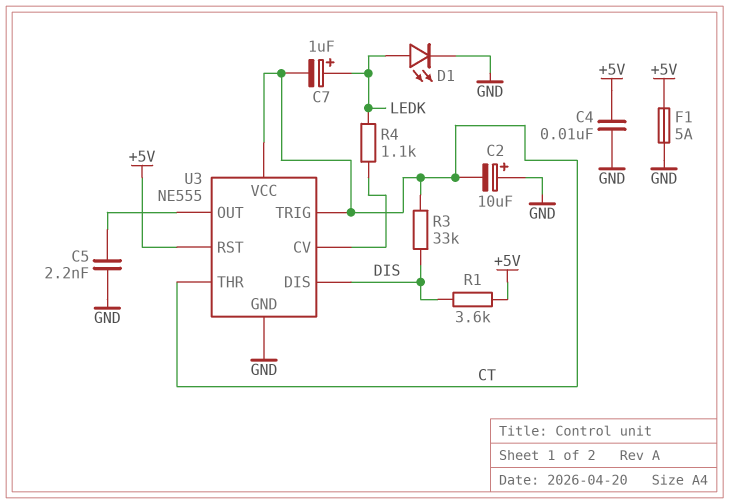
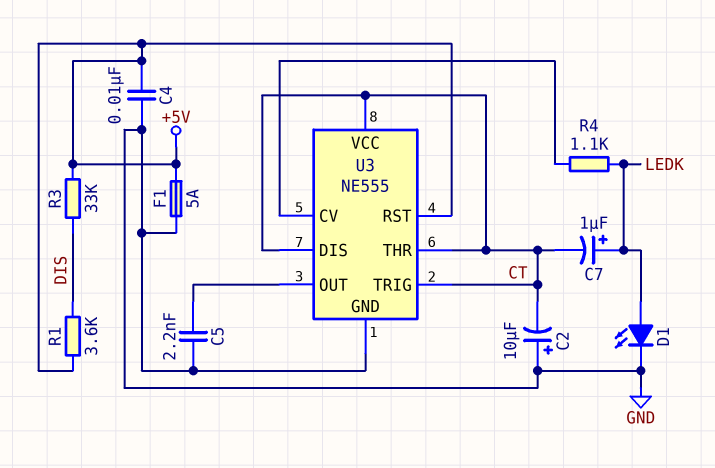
R3: 33k (CT, DIS) -> 33k (+5V, DIS)
U3 pin DIS: DIS -> CT

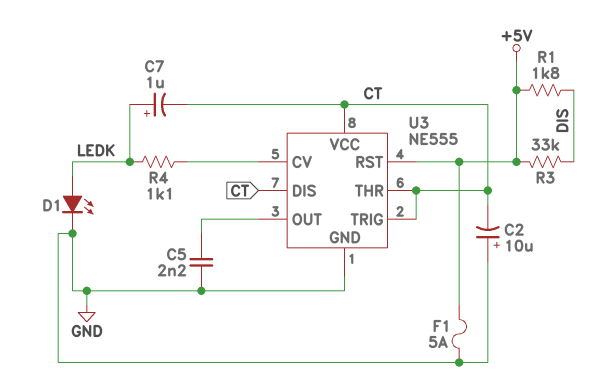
C4: 10nF (+5V, GND) -> none
R1: 3.6k (+5V, DIS) -> 1.8k (+5V, DIS)

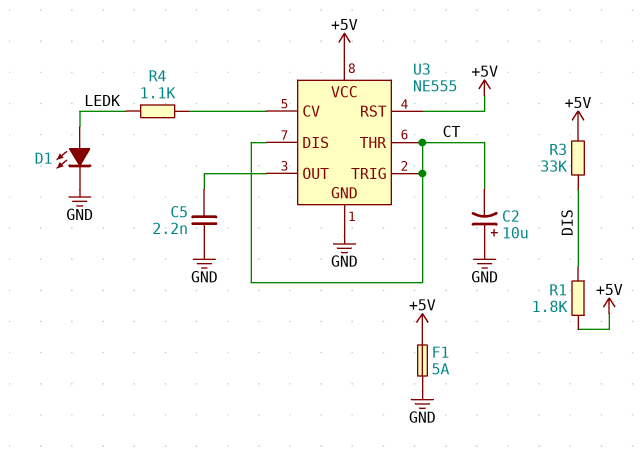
C7: 1uF (plus LEDK, minus CT) -> none
U3 pin VCC: CT -> +5V

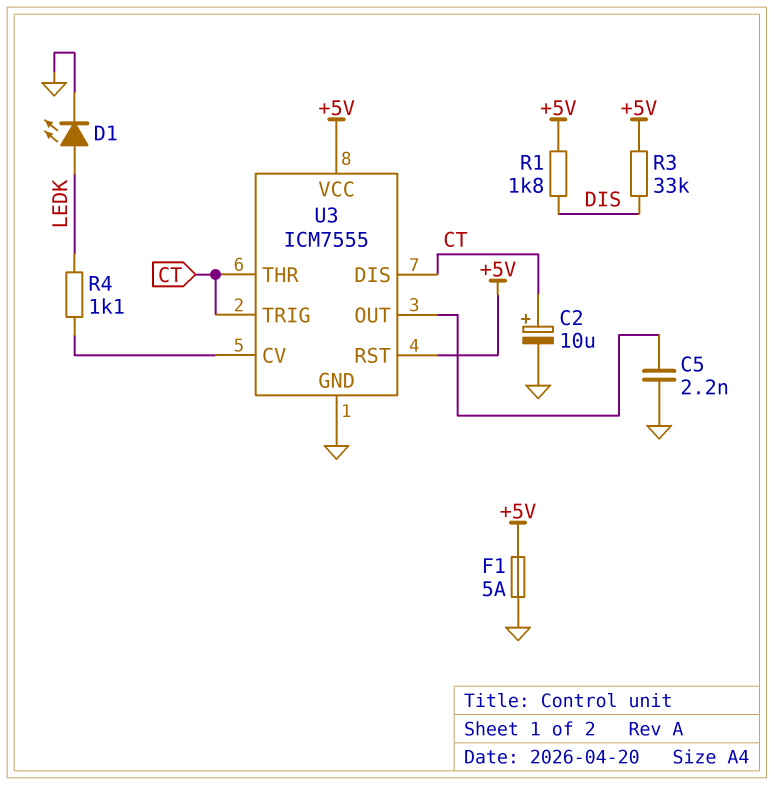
C2: 10uF (plus GND, minus CT) -> 10uF (plus CT, minus GND)
U3: NE555 -> ICM7555

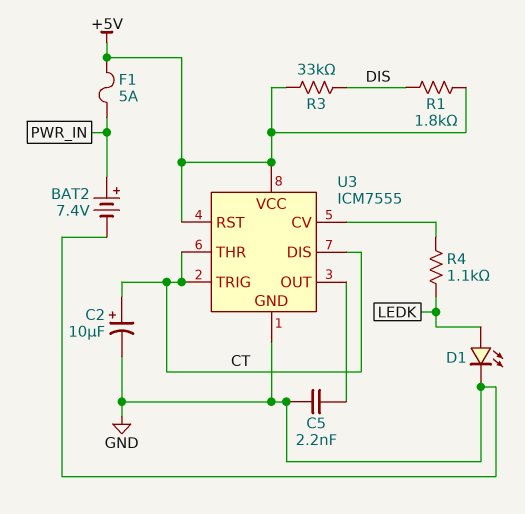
BAT2: none -> 7.4V (plus PWR_IN, minus GND)
F1: 5A (+5V, GND) -> 5A (+5V, PWR_IN)

